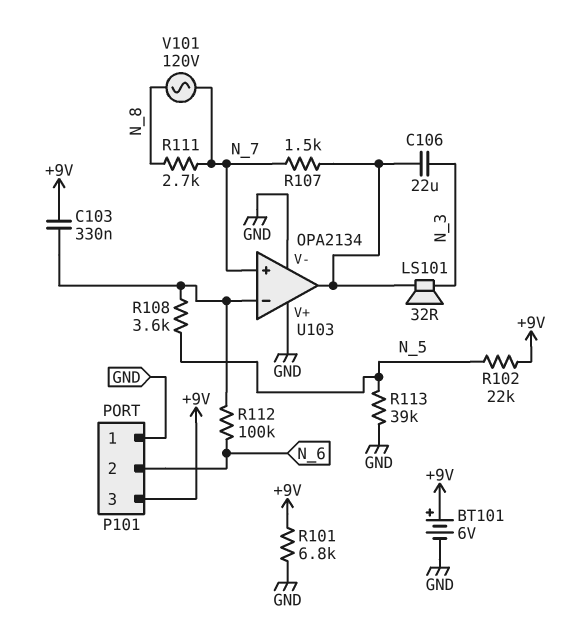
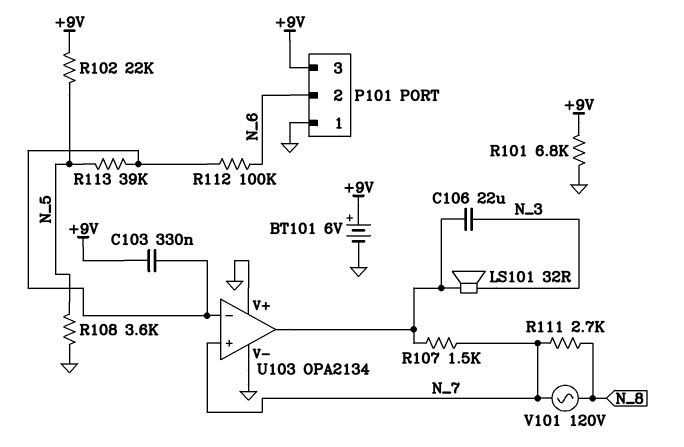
R108: 3.6k (N_5, U103/in-) -> 3.6k (GND, N_5)
R113: 39k (GND, N_5) -> 39k (N_5, U103/in-)

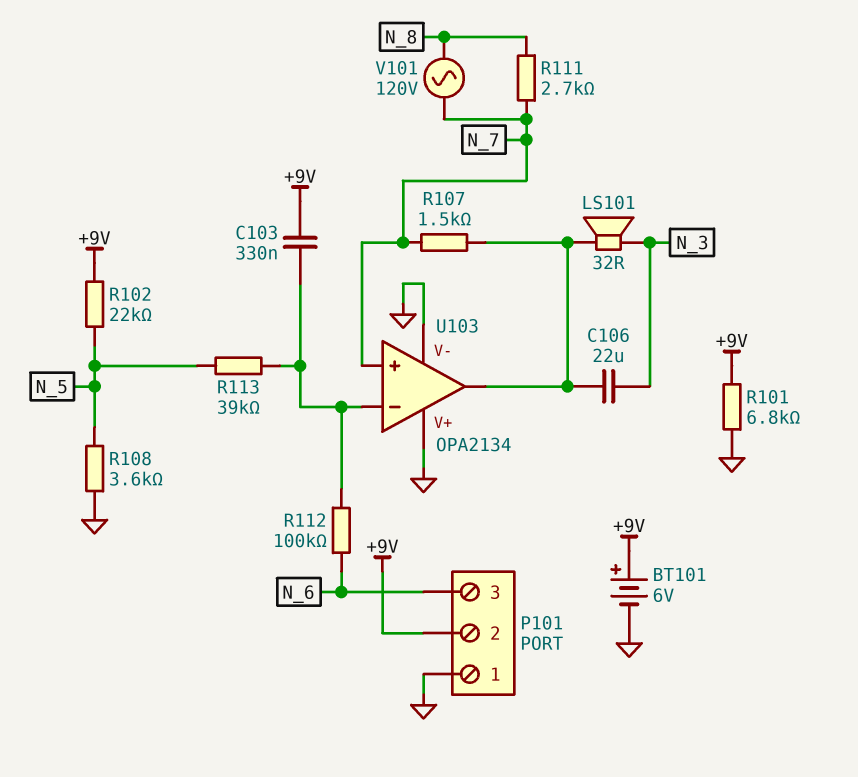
P101 pin 2: N_6 -> +9V
P101 pin 3: +9V -> N_6

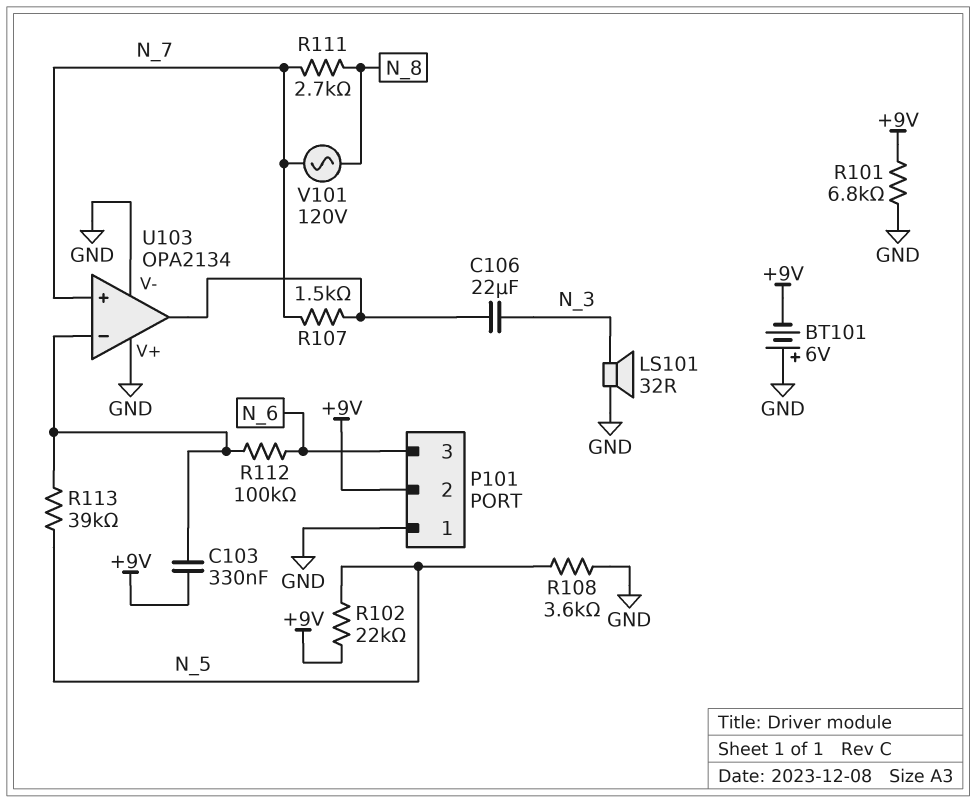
BT101: 6V (plus +9V, minus GND) -> 6V (plus GND, minus +9V)
LS101: speaker 32R (N_3, U103/out) -> speaker 32R (GND, N_3)

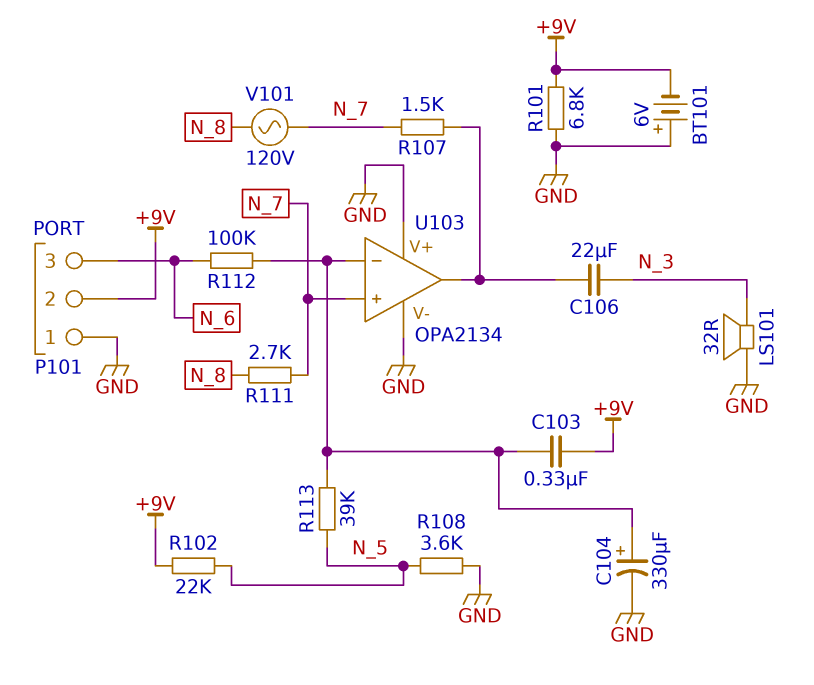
C104: none -> 330uF (plus U103/in-, minus GND)

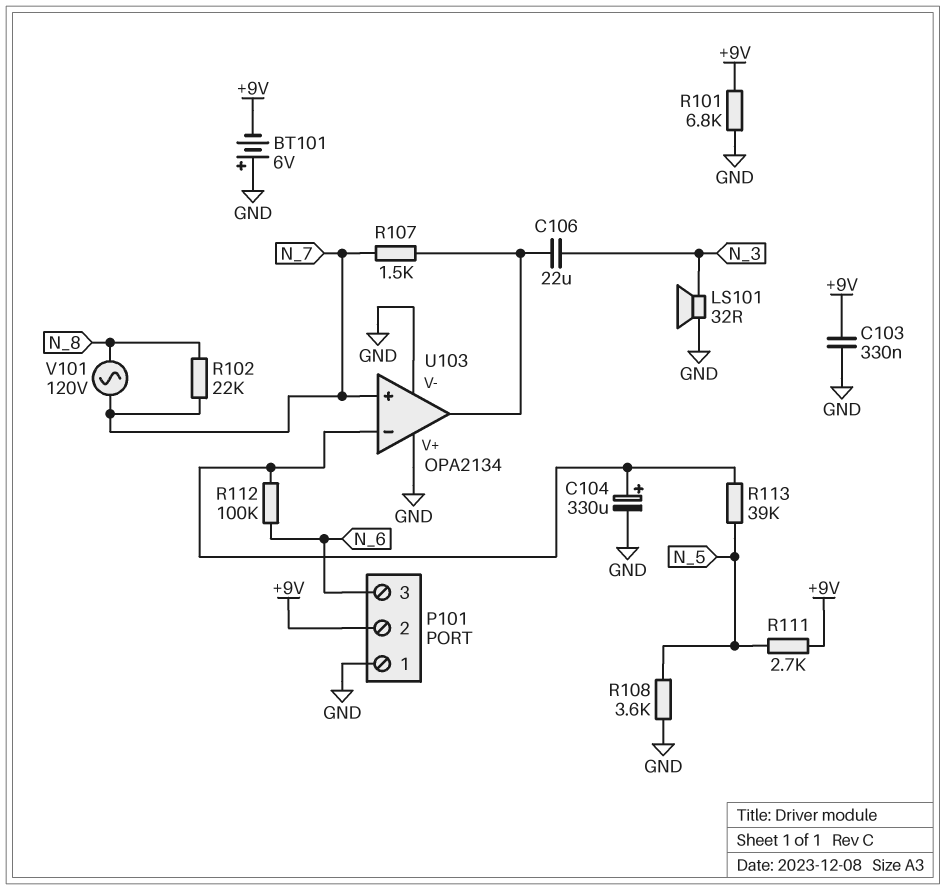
C103: 330nF (+9V, U103/in-) -> 330nF (+9V, GND)
R102: 22k (+9V, N_5) -> 22k (N_7, N_8)
R111: 2.7k (N_7, N_8) -> 2.7k (+9V, N_5)

